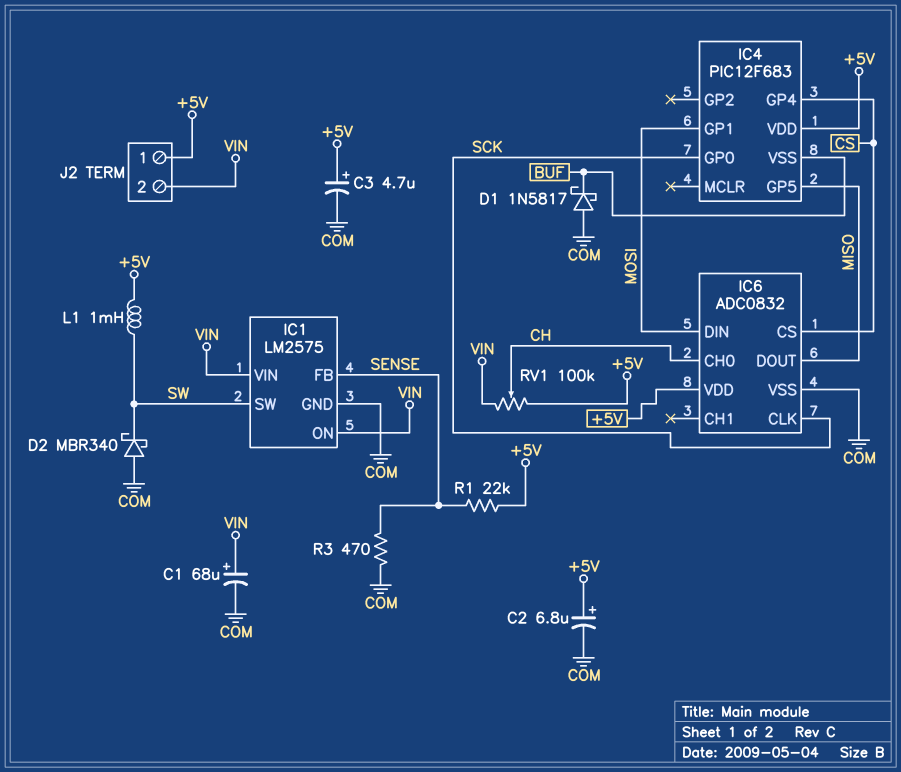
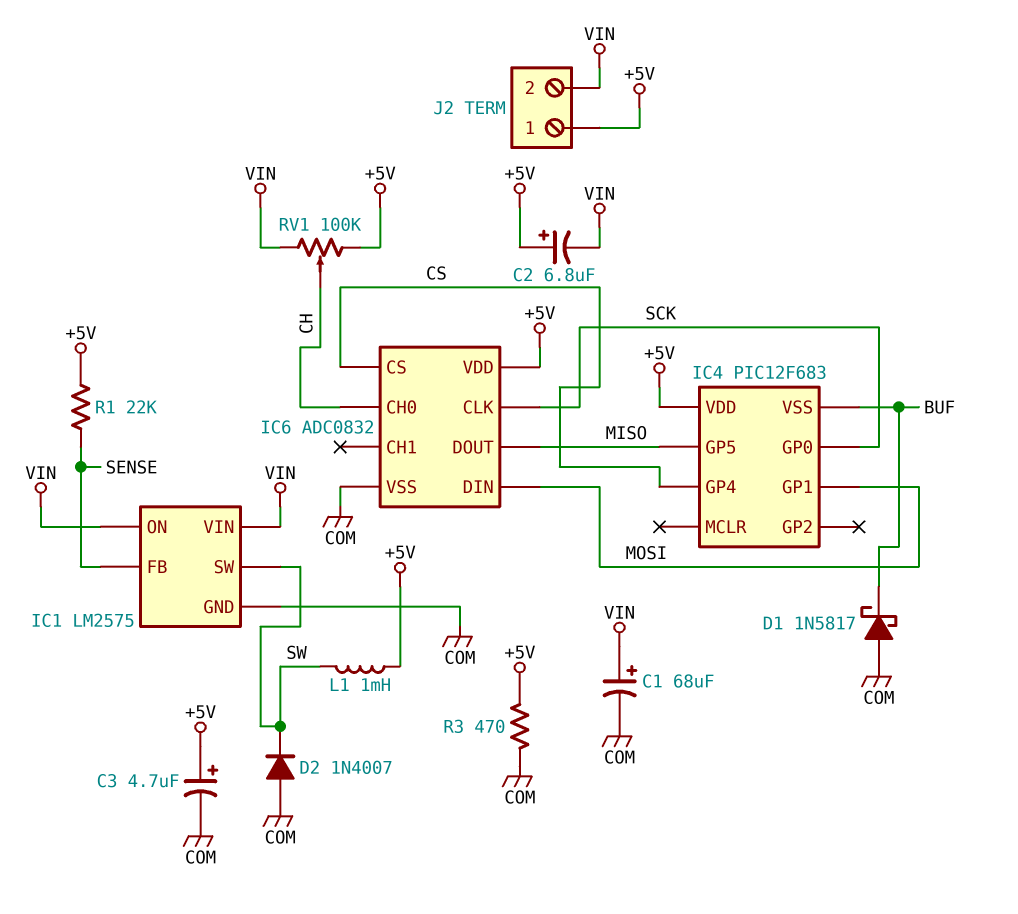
C2: 6.8uF (plus +5V, minus COM) -> 6.8uF (plus +5V, minus VIN)
D2: schottky MBR340 (A COM, K SW) -> diode 1N4007 (A COM, K SW)
R3: 470 (COM, SENSE) -> 470 (+5V, COM)

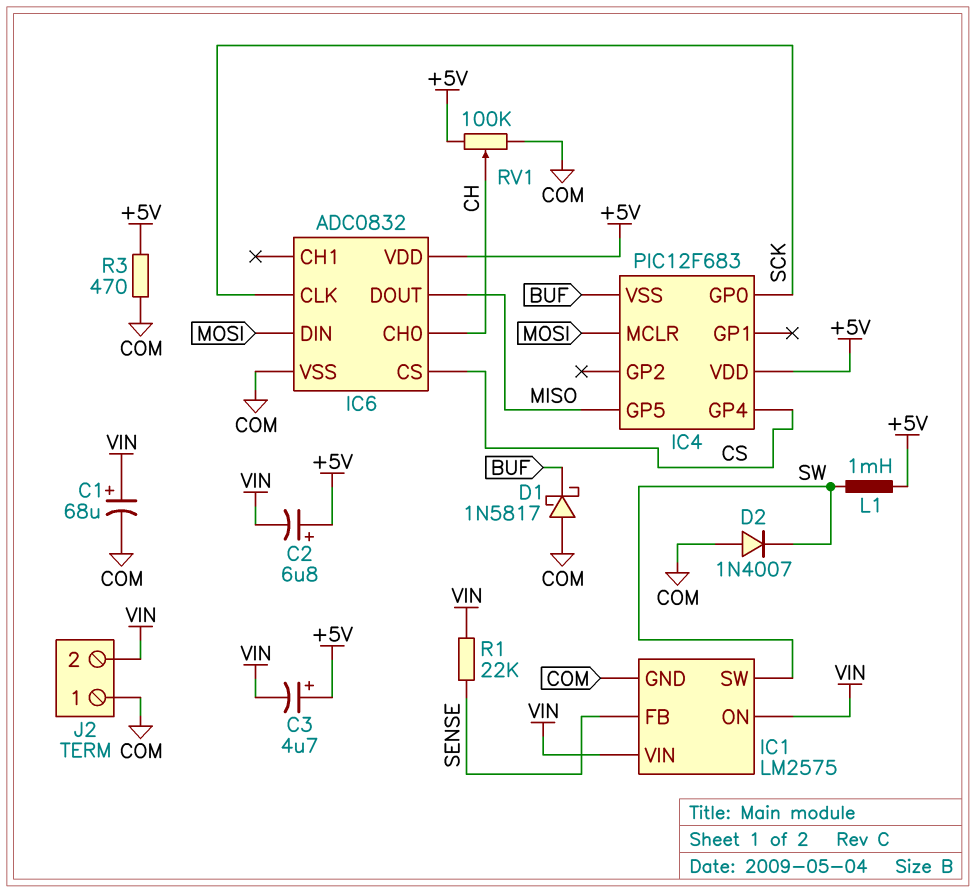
C3: 4.7uF (plus +5V, minus COM) -> 4.7uF (plus +5V, minus VIN)
IC4 pin GP1: MOSI -> none
IC4 pin MCLR: none -> MOSI
J2 pin 1: +5V -> COM
R1: 22k (+5V, SENSE) -> 22k (SENSE, VIN)
RV1: 100k (+5V, VIN, wiper CH) -> 100k (+5V, COM, wiper CH)

